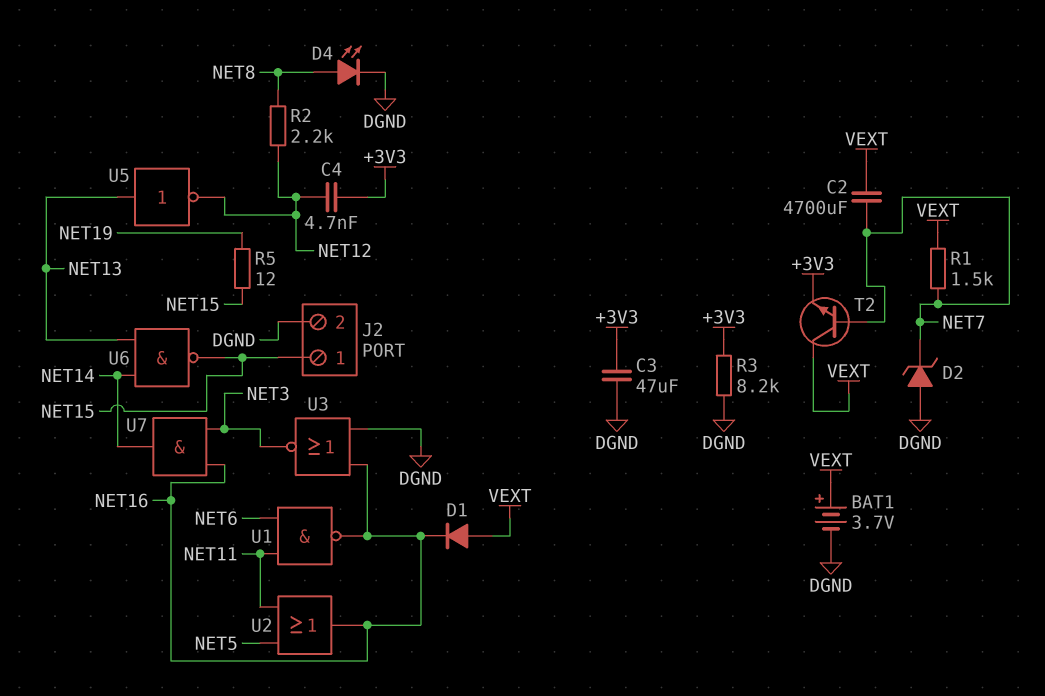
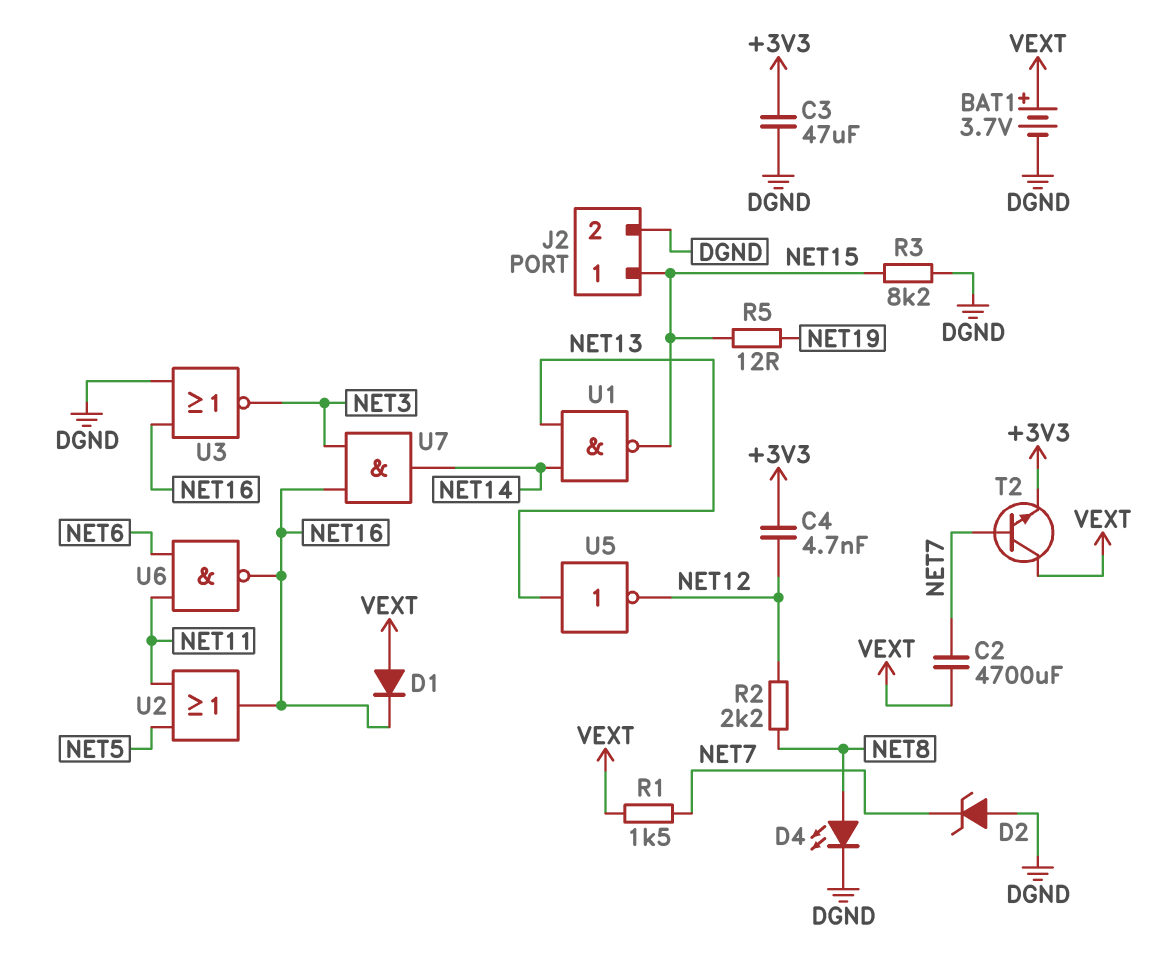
R3: 8.2k (+3V3, DGND) -> 8.2k (DGND, NET15)
U1: NAND (in NET6, in NET11, out NET16) -> NAND (in NET13, in NET14, out NET15)
U6: NAND (in NET13, in NET14, out NET15) -> NAND (in NET6, in NET11, out NET16)

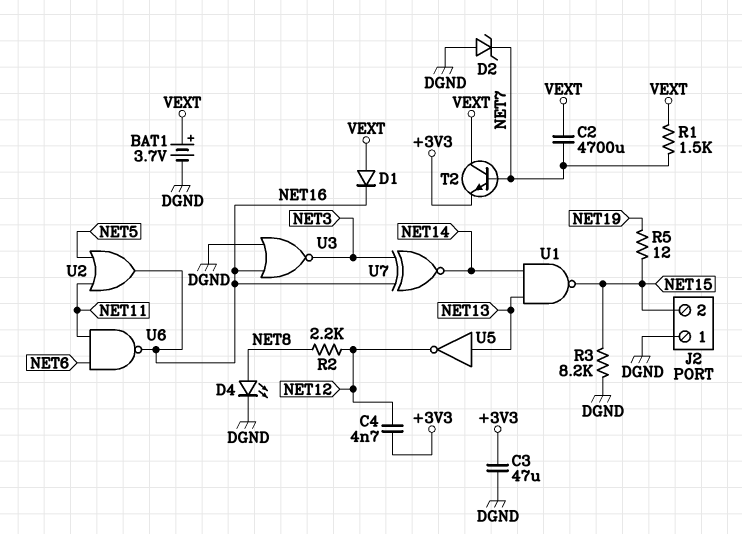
J2 pin 1: NET15 -> DGND
J2 pin 2: DGND -> NET15
U7: AND (in NET3, in NET16, out NET14) -> XNOR (in NET3, in NET16, out NET14)

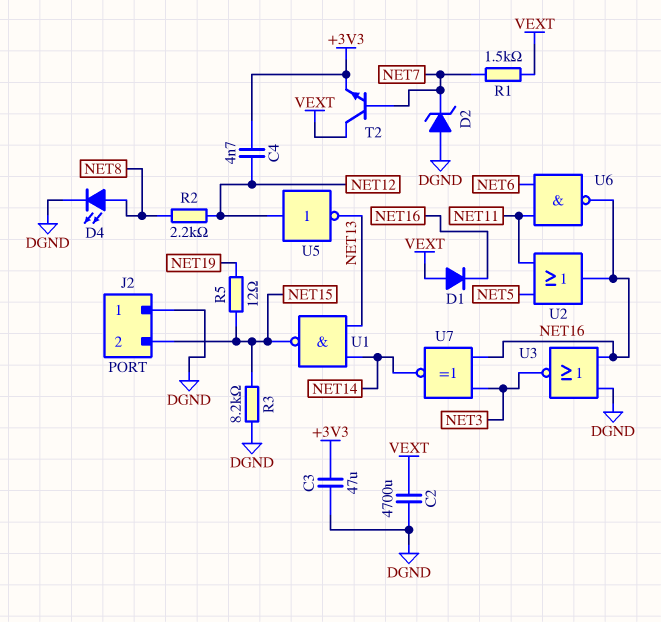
BAT1: 3.7V (plus VEXT, minus DGND) -> none
C2: 4700uF (NET7, VEXT) -> 4700uF (DGND, VEXT)
U5: NOT (in NET13, out NET12) -> NOT (in NET12, out NET13)

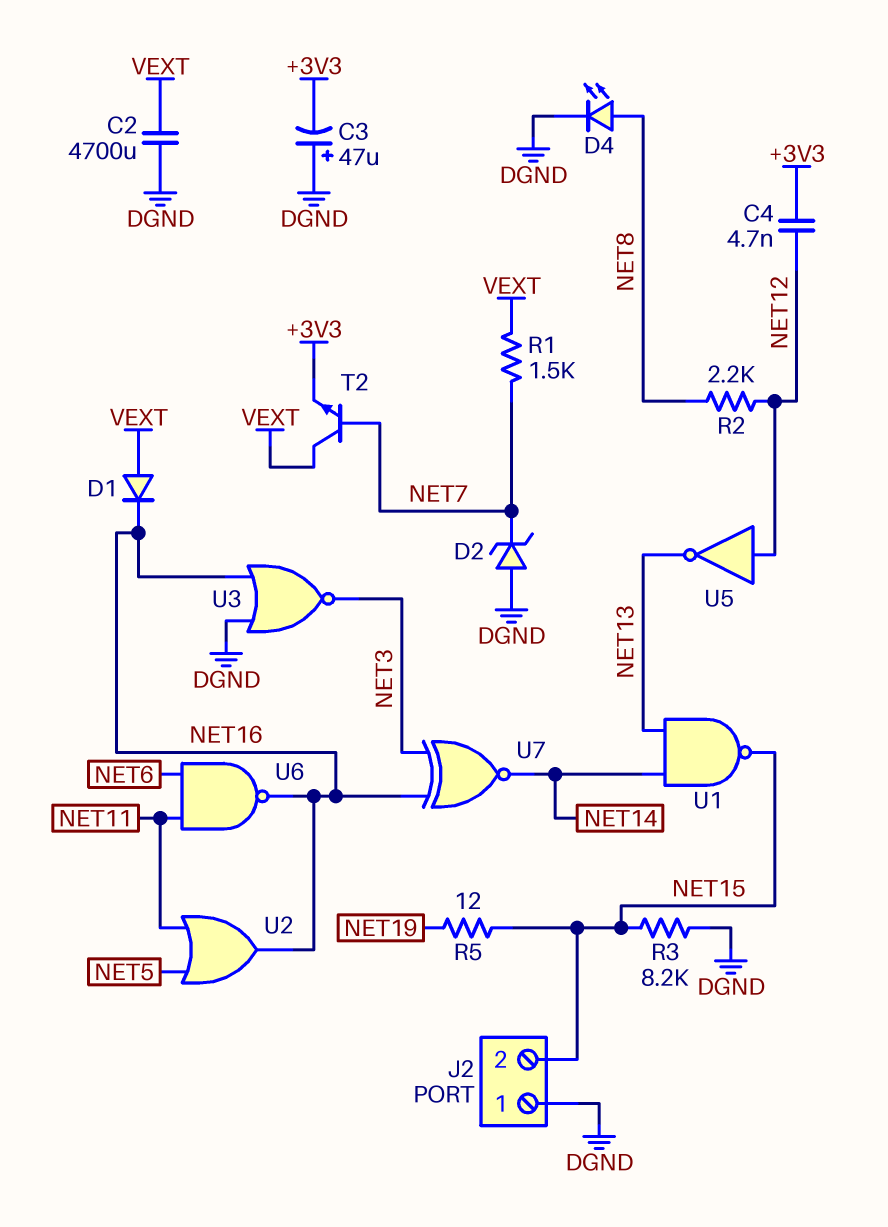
C3: 47uF (+3V3, DGND) -> 47uF (plus DGND, minus +3V3)

